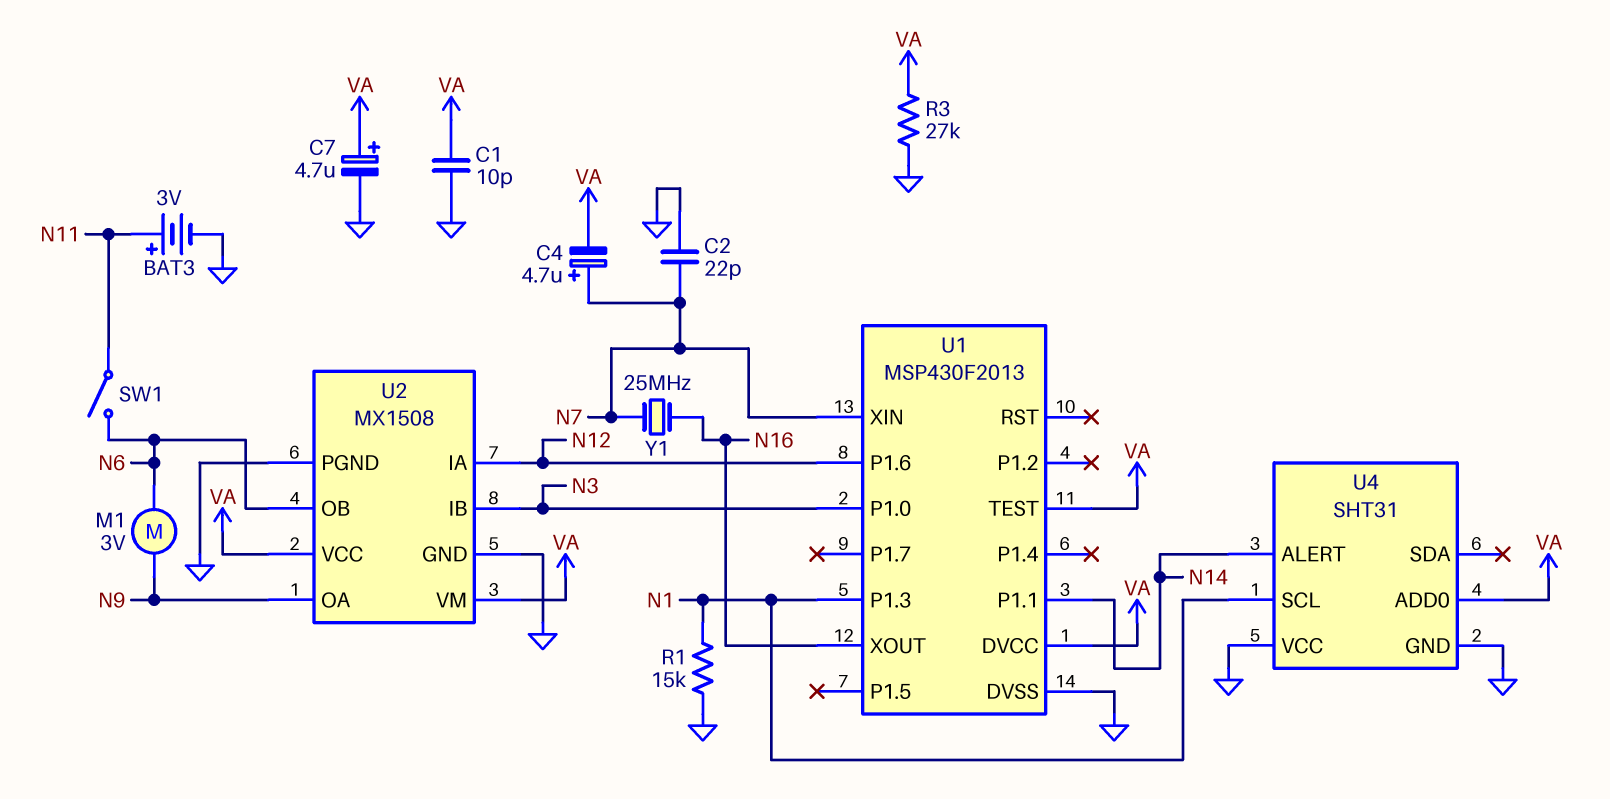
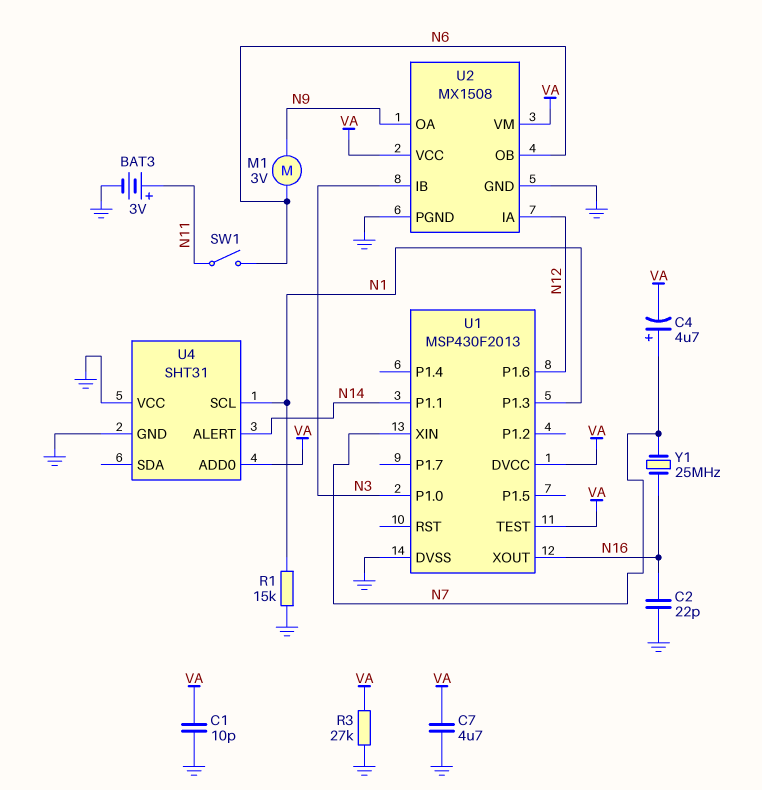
C2: 22pF (GND, N7) -> 22pF (GND, N16)
C7: 4.7uF (plus VA, minus GND) -> 4.7uF (GND, VA)

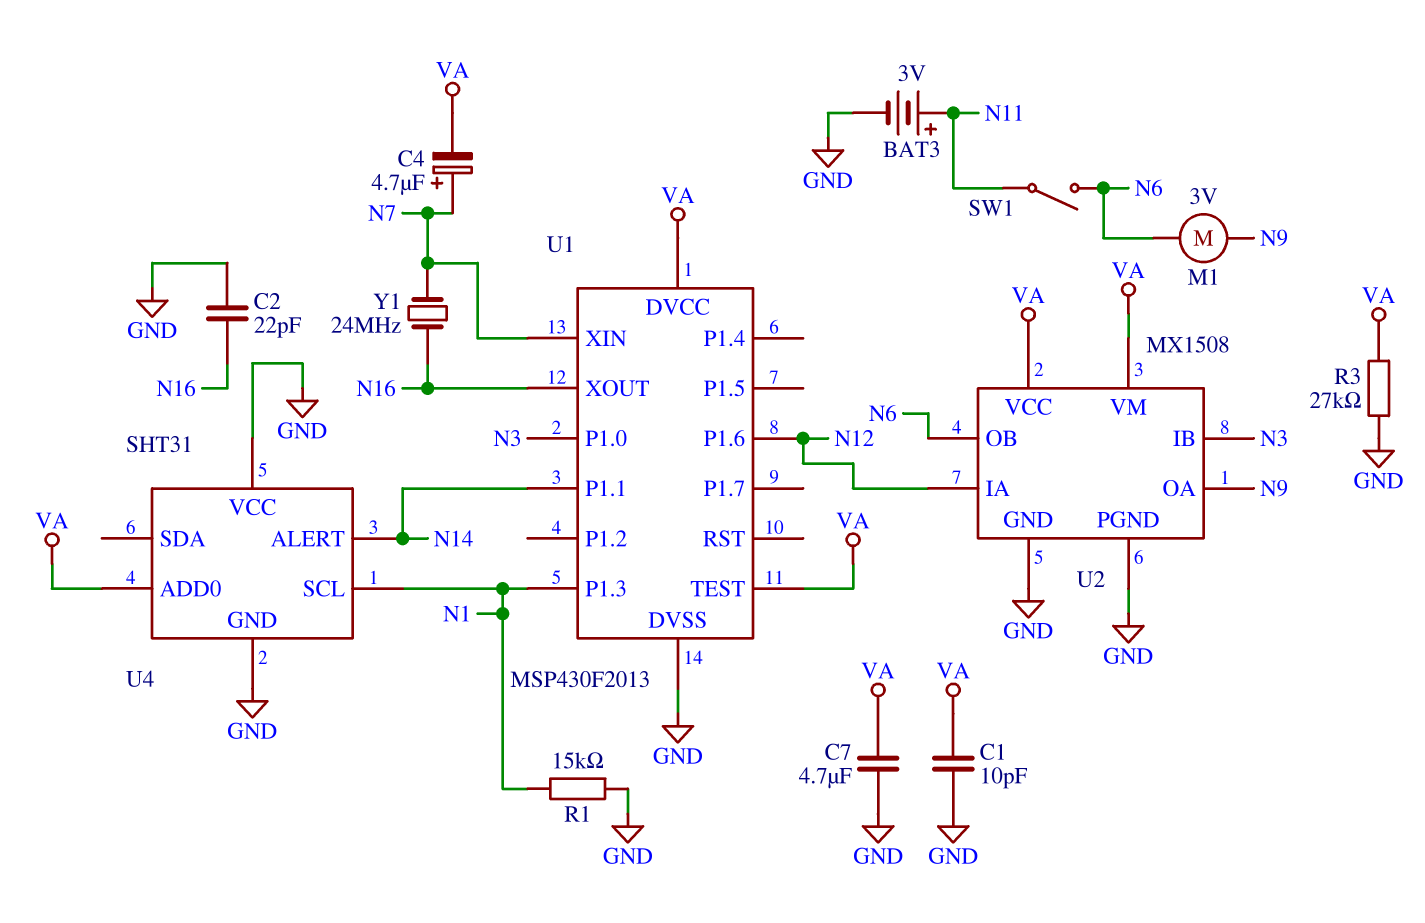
Y1: 25MHz (N7, N16) -> 24MHz (N7, N16)

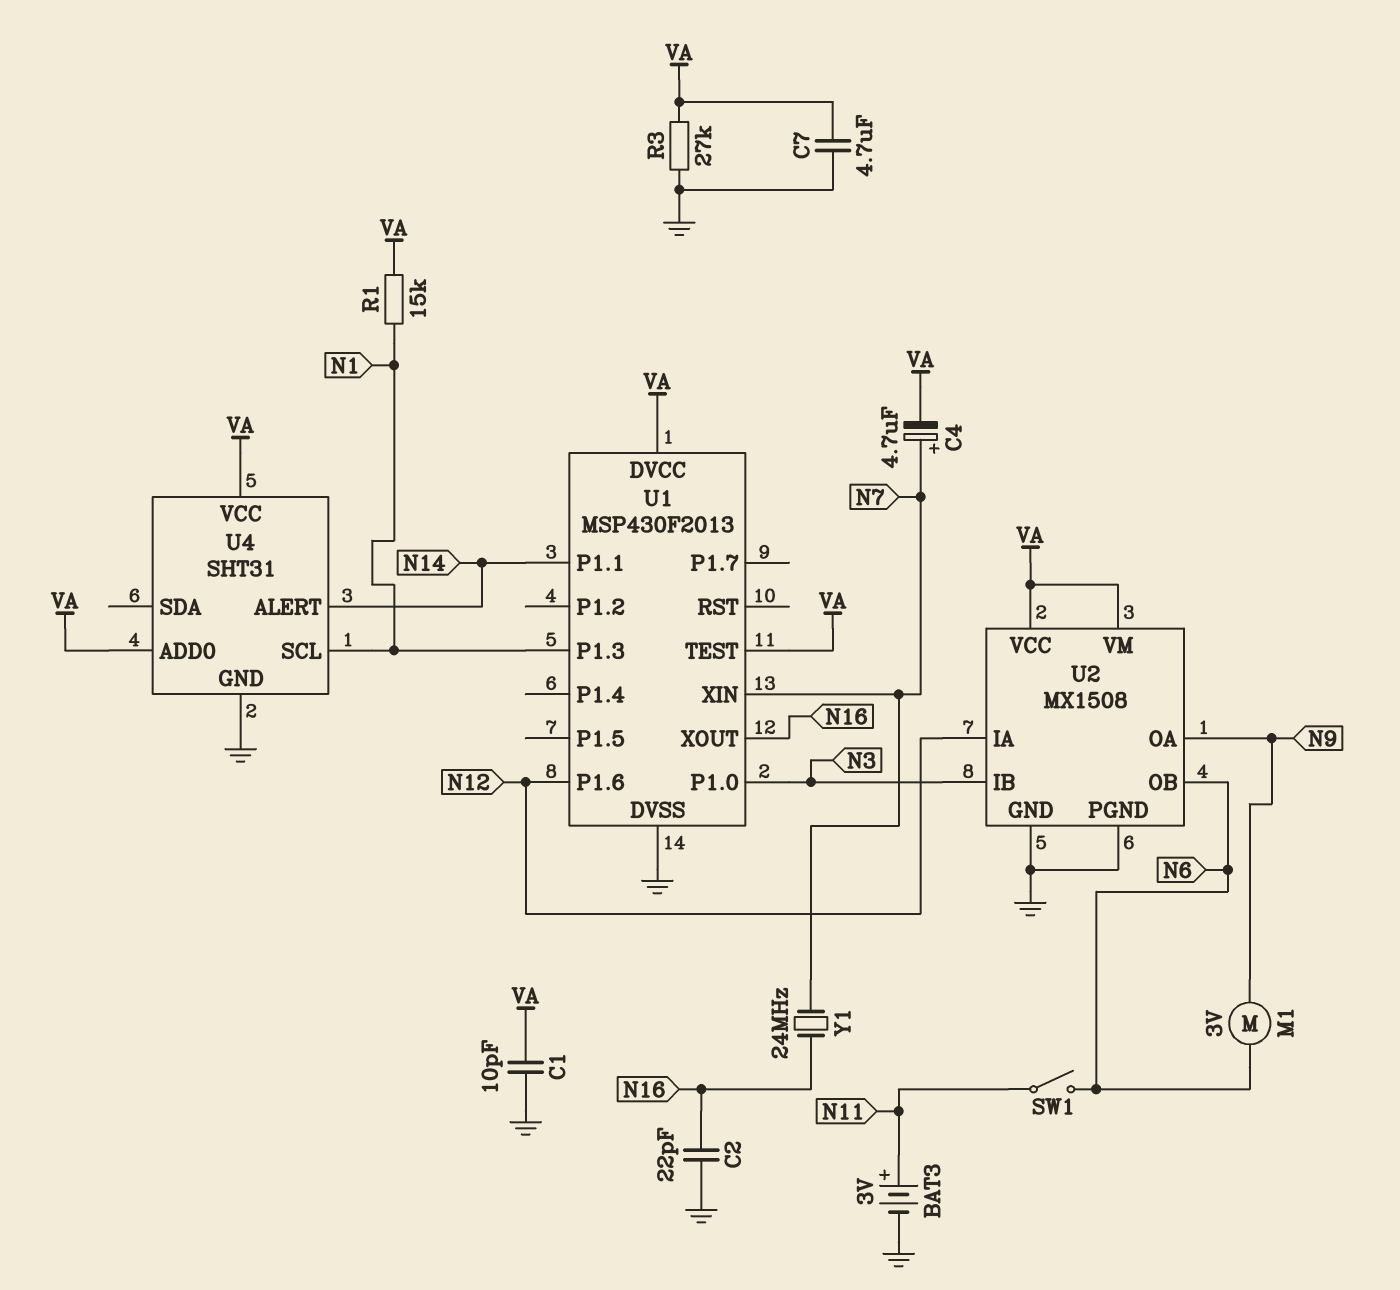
R1: 15k (GND, N1) -> 15k (N1, VA)
U4 pin VCC: GND -> VA

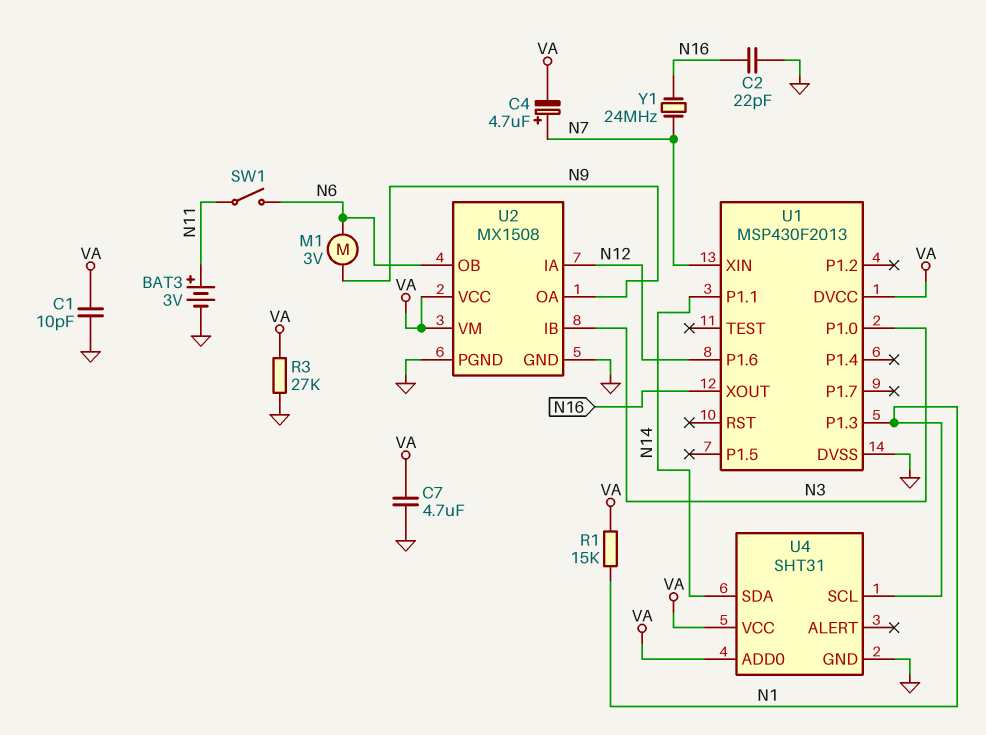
U1 pin TEST: VA -> none
U4 pin ALERT: N14 -> none
U4 pin SDA: none -> N14

